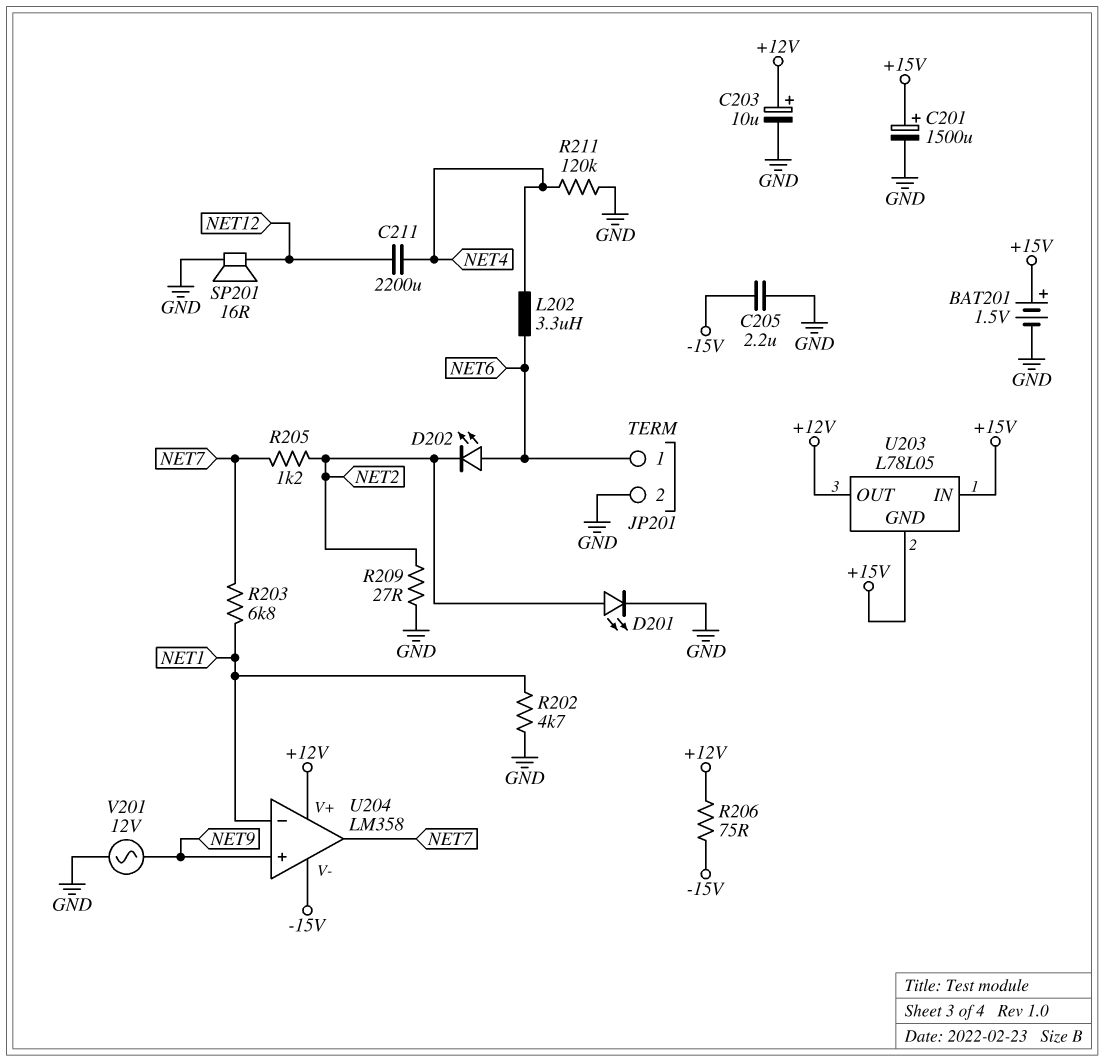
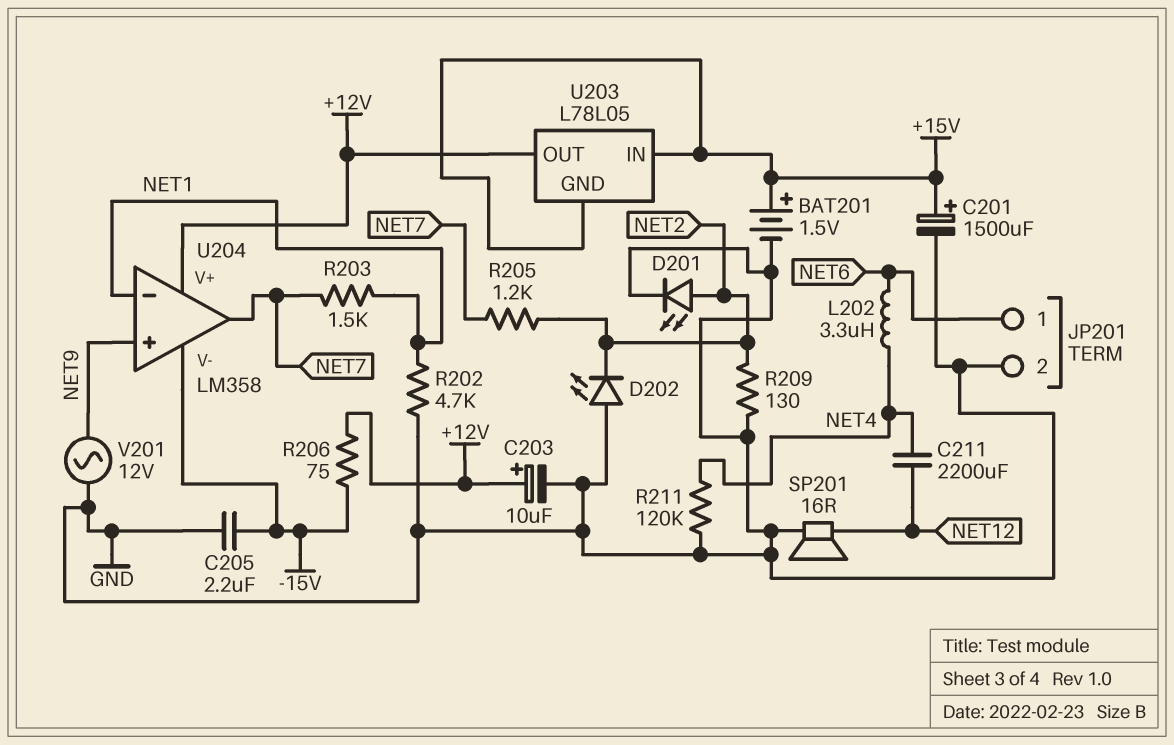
D202: LED (A NET6, K NET2) -> LED (A GND, K NET2)
R203: 6.8k (NET1, NET7) -> 1.5k (NET1, NET7)
R209: 27 (GND, NET2) -> 130 (GND, NET2)

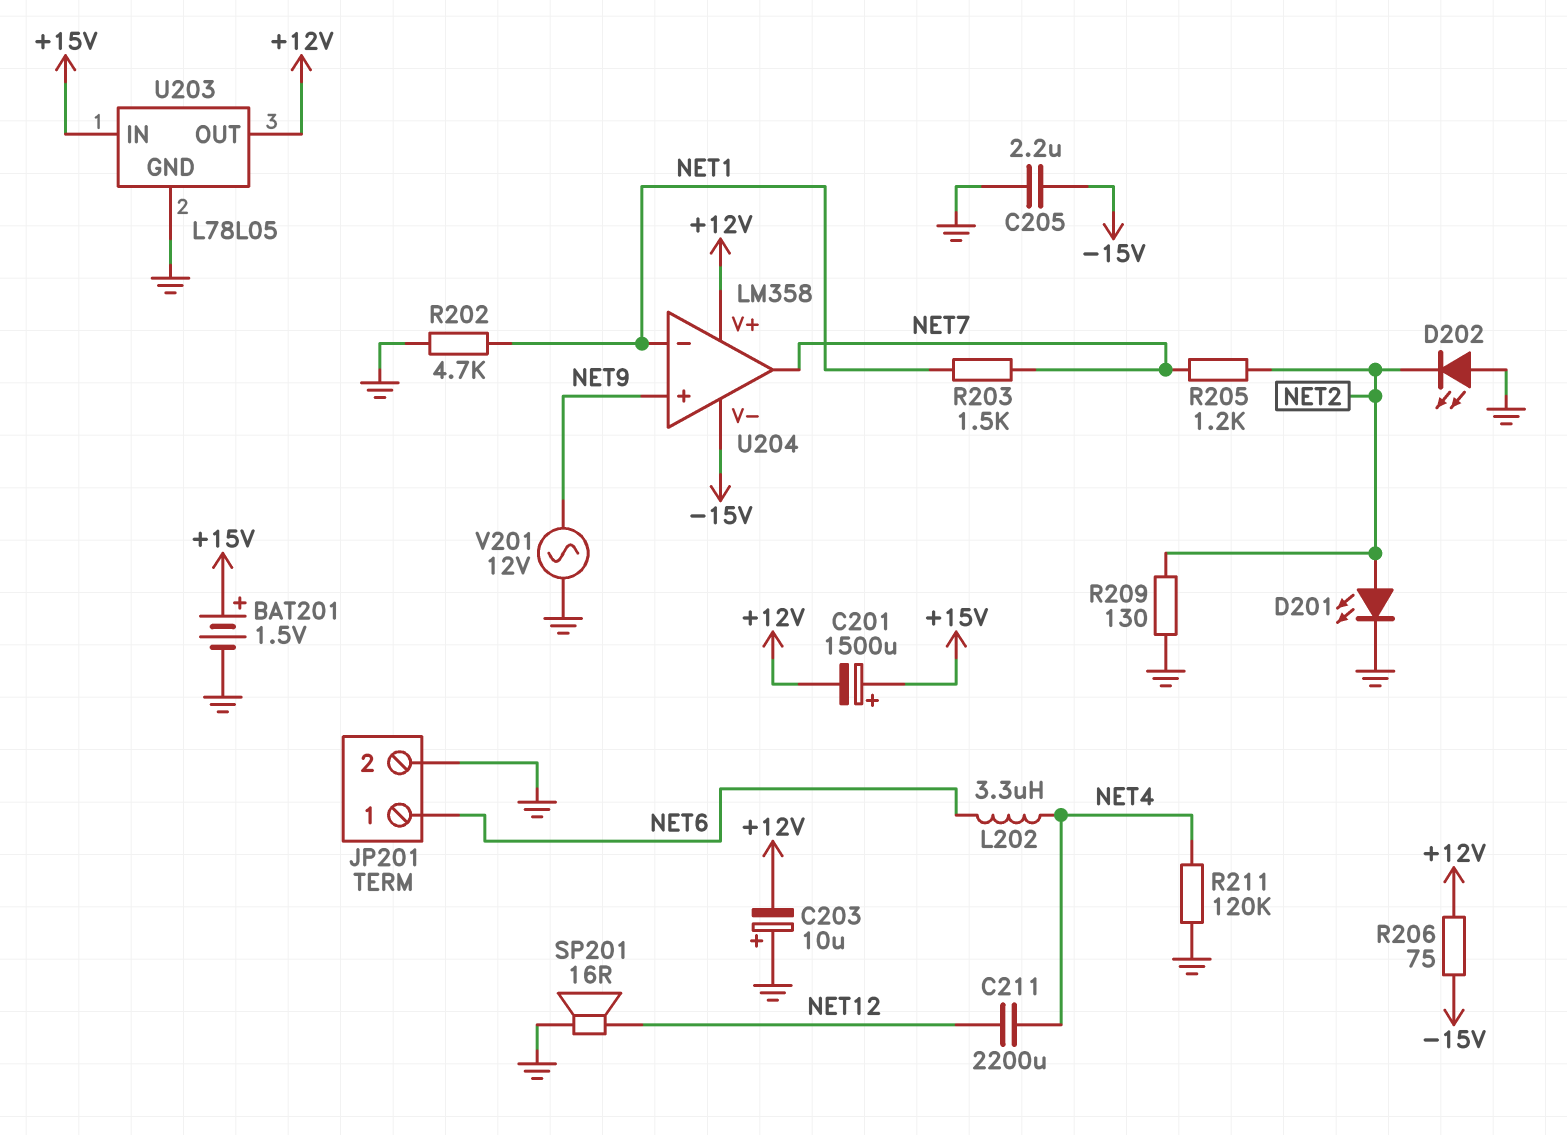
C201: 1500uF (plus +15V, minus GND) -> 1500uF (plus +15V, minus +12V)
C203: 10uF (plus +12V, minus GND) -> 10uF (plus GND, minus +12V)
U203 pin GND: +15V -> GND

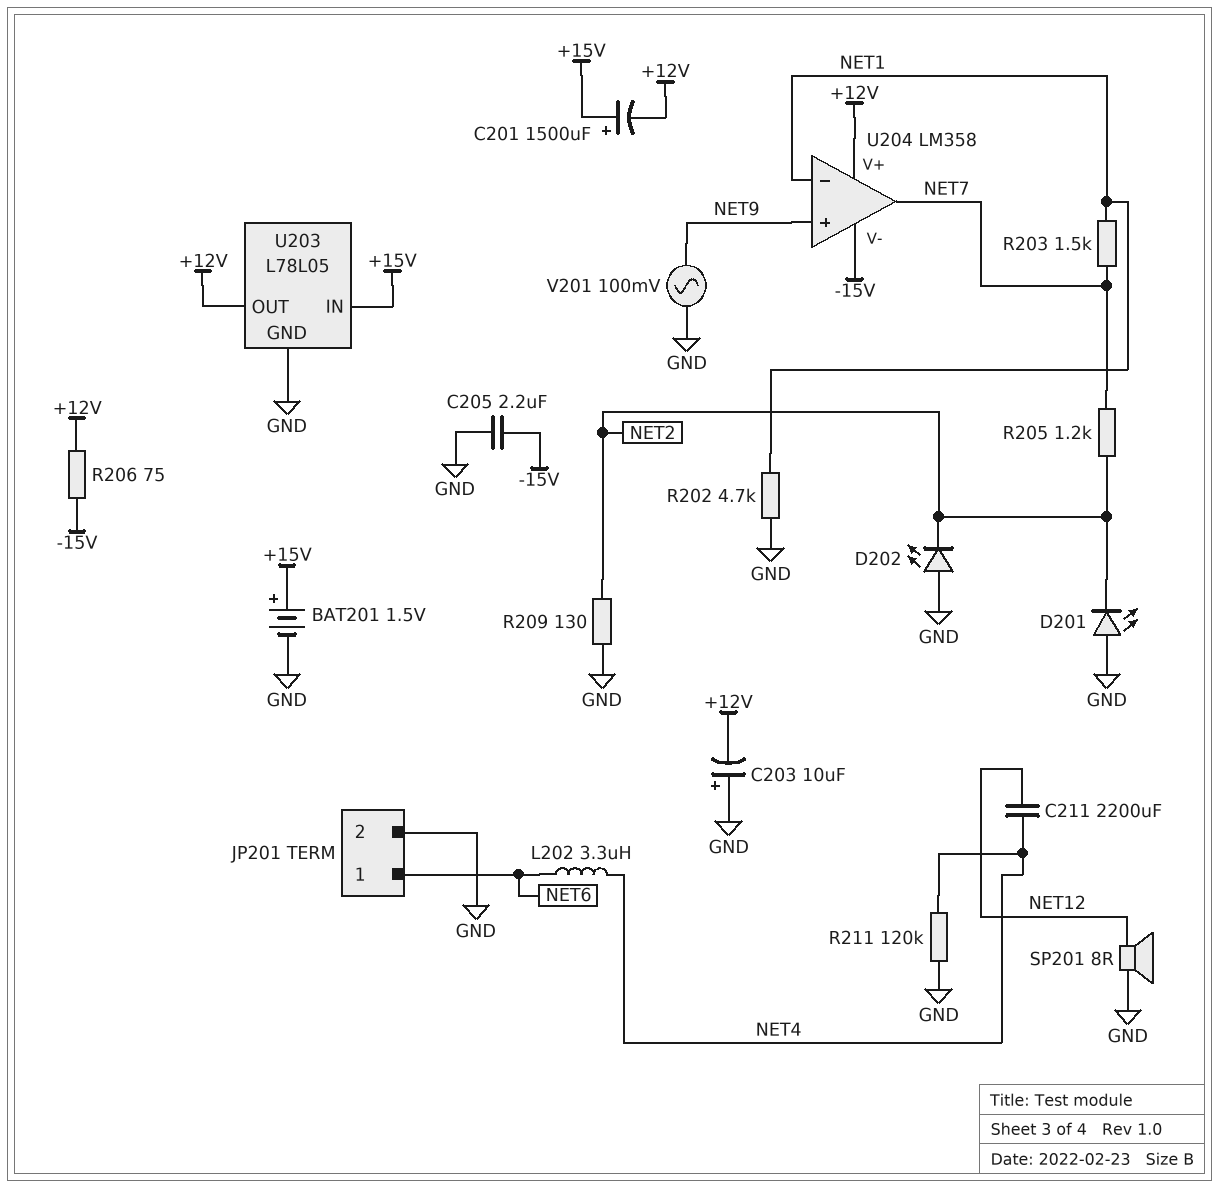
D201: LED (A NET2, K GND) -> LED (A GND, K NET2)
SP201: speaker 16R (GND, NET12) -> speaker 8R (GND, NET12)
V201: AC 12V (GND, NET9) -> AC 100mV (GND, NET9)

